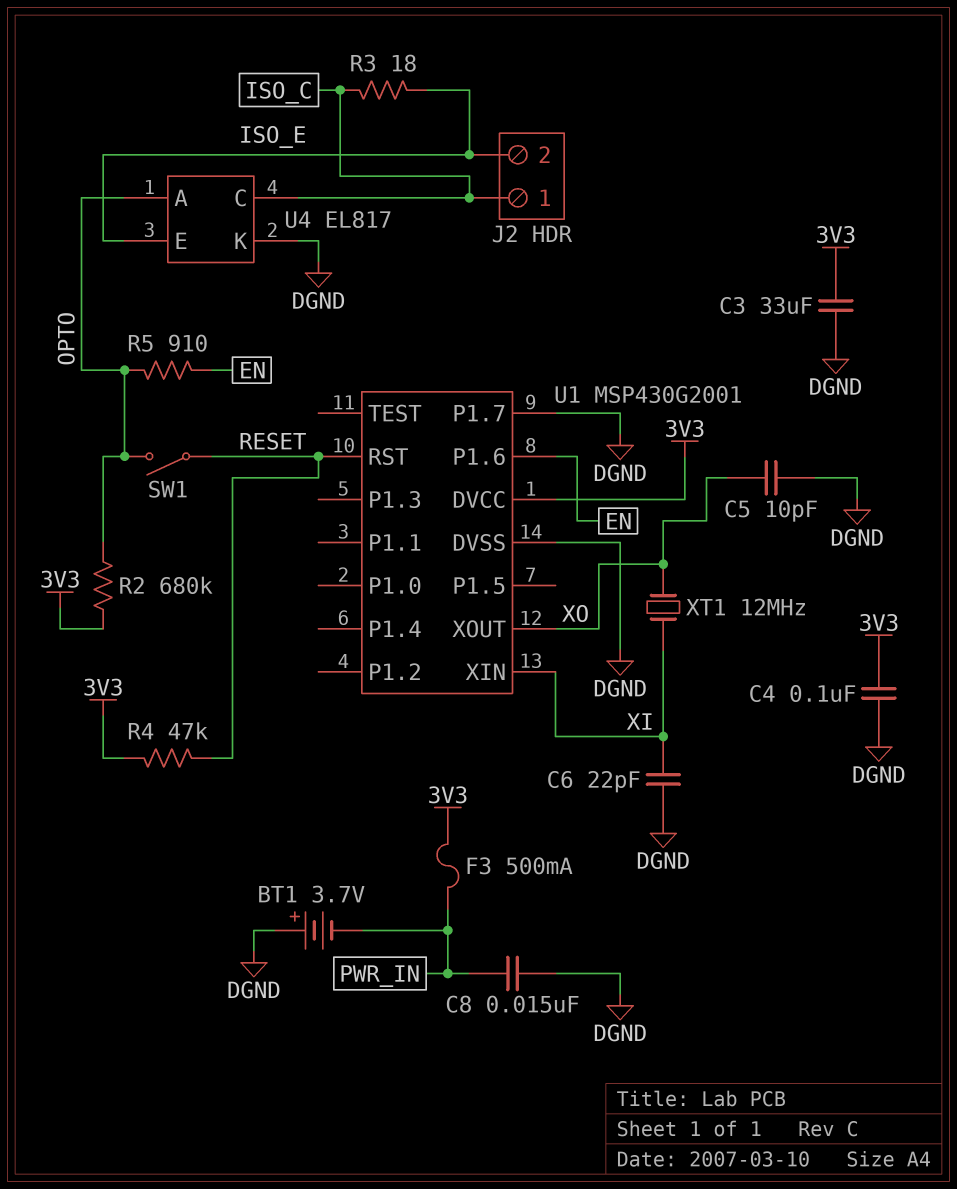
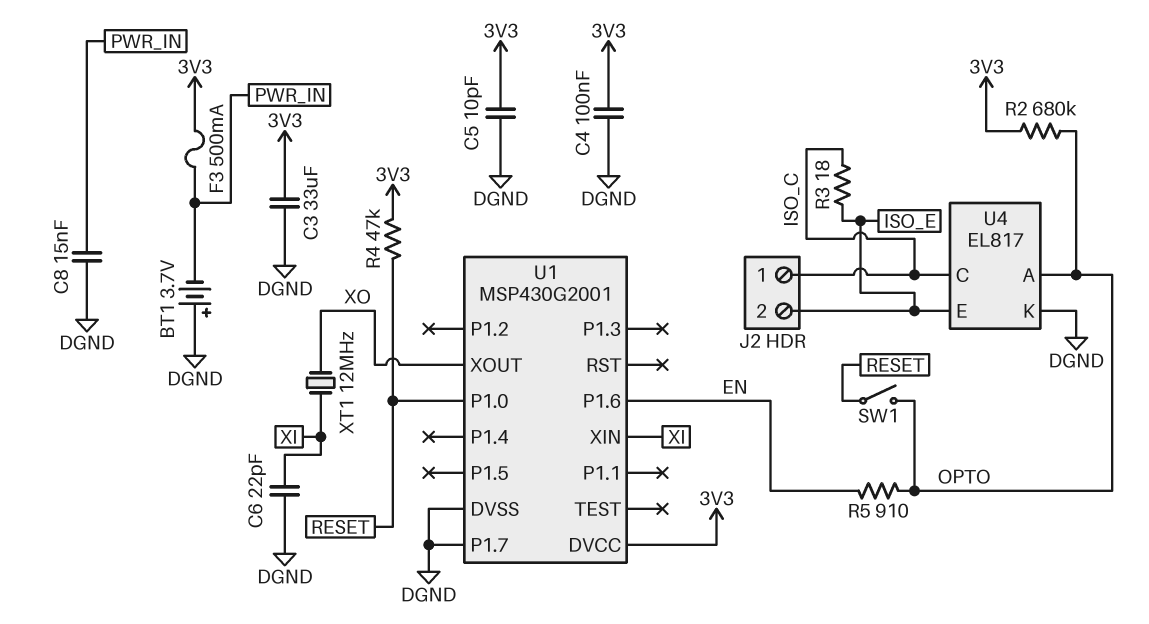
C5: 10pF (DGND, XO) -> 10pF (3V3, DGND)
U1 pin P1.0: none -> RESET
U1 pin RST: RESET -> none

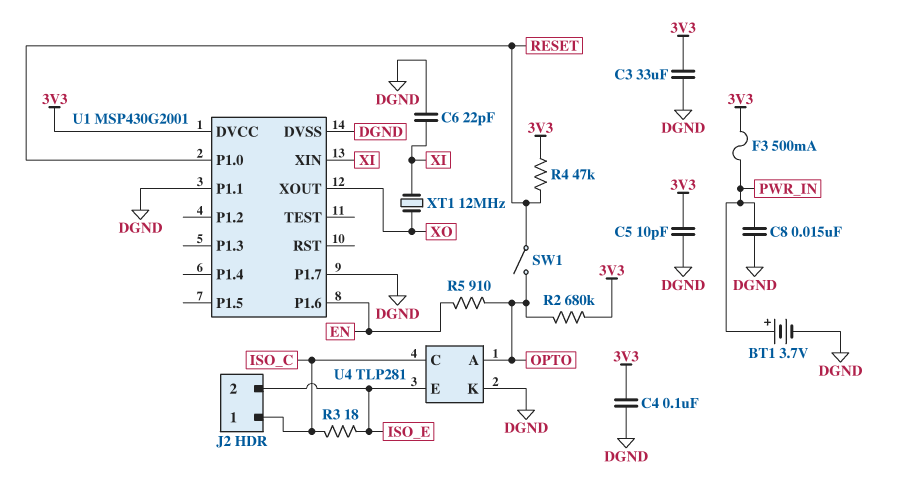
BT1: 3.7V (plus DGND, minus PWR_IN) -> 3.7V (plus PWR_IN, minus DGND)
U1 pin P1.1: none -> DGND
U4: EL817 -> TLP281

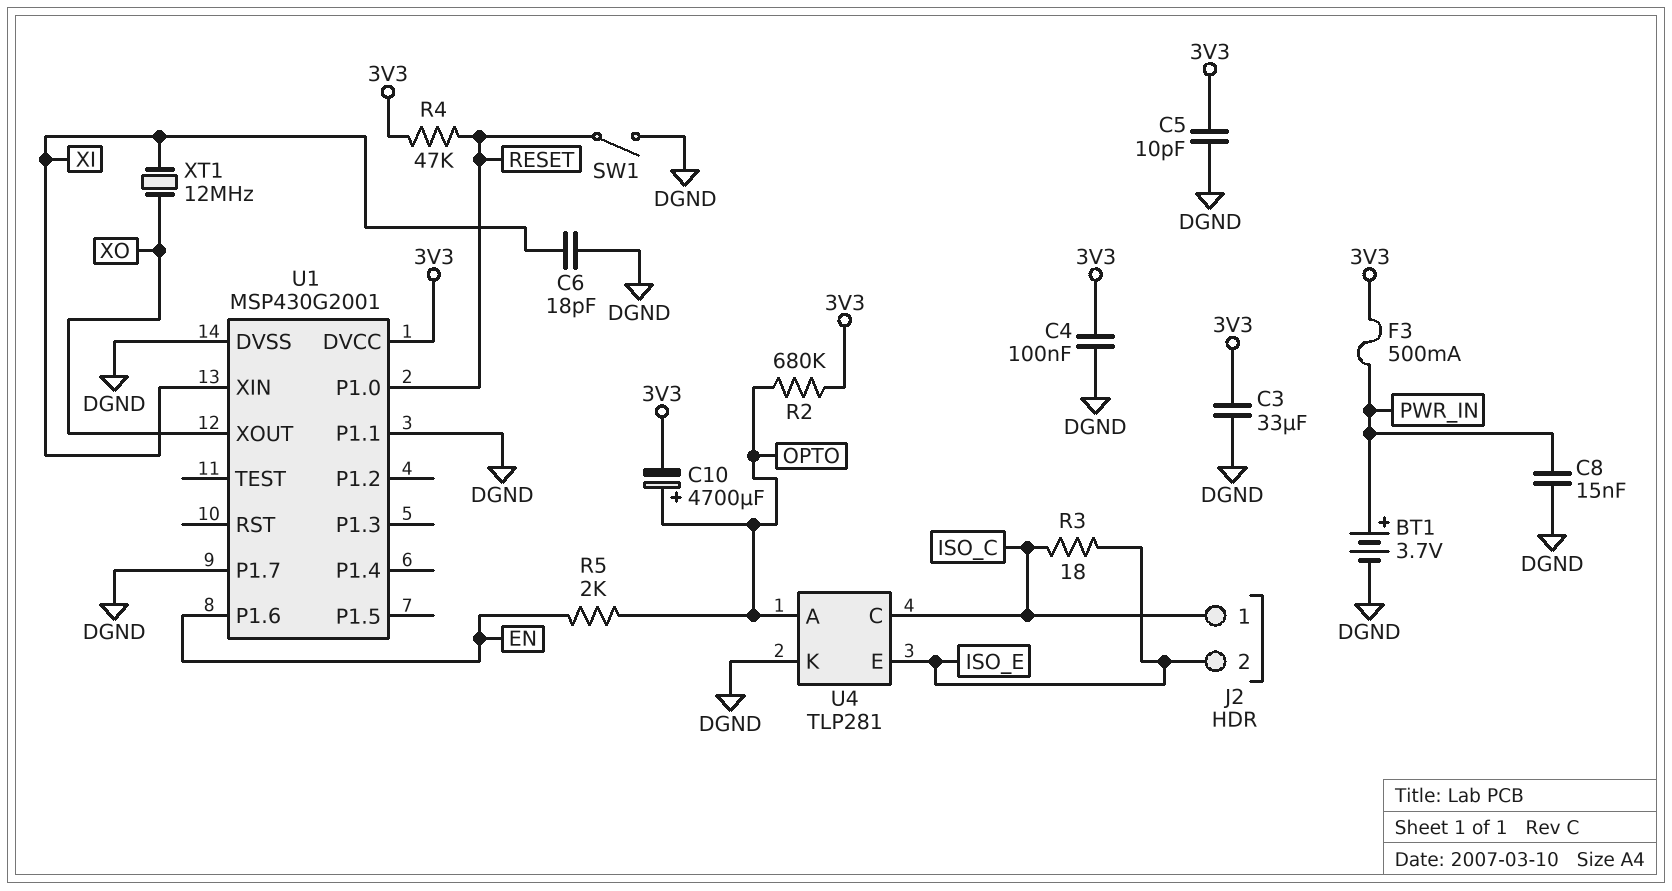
C6: 22pF (DGND, XI) -> 18pF (DGND, XI)
C10: none -> 4700uF (plus OPTO, minus 3V3)
R5: 910 (EN, OPTO) -> 2k (EN, OPTO)
SW1: switch (OPTO, RESET) -> switch (DGND, RESET)

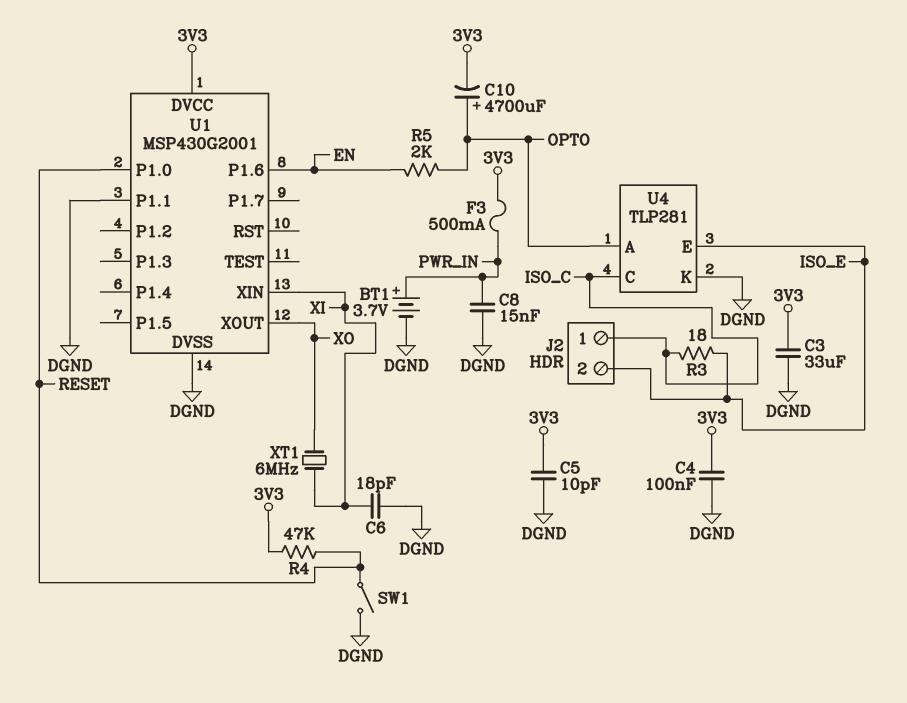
R2: 680k (3V3, OPTO) -> none
U1 pin P1.7: DGND -> none
XT1: 12MHz (XI, XO) -> 6MHz (XI, XO)

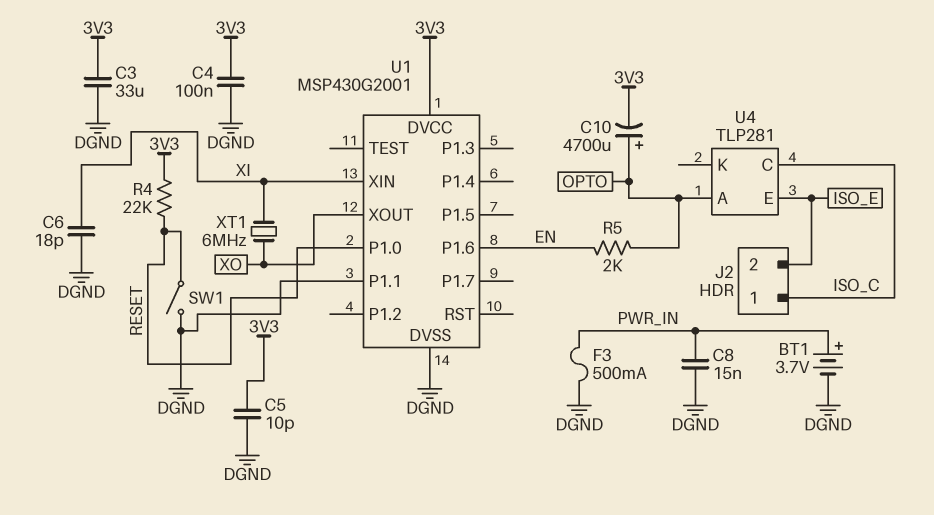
F3: 500mA (3V3, PWR_IN) -> 500mA (DGND, PWR_IN)
R3: 18 (ISO_C, ISO_E) -> none
R4: 47k (3V3, RESET) -> 22k (3V3, RESET)
U4 pin K: DGND -> none

